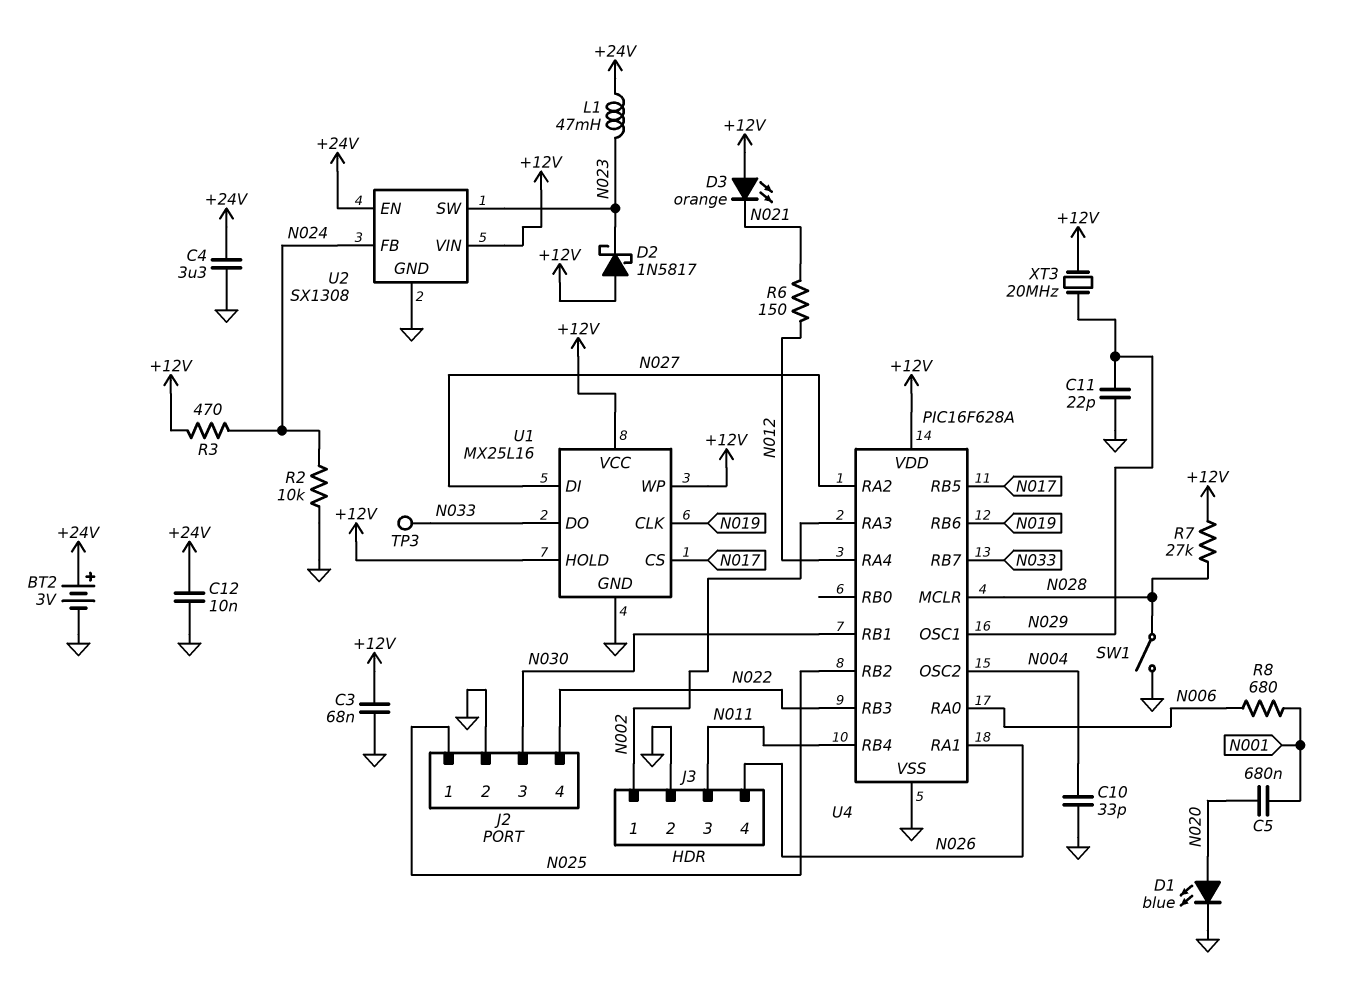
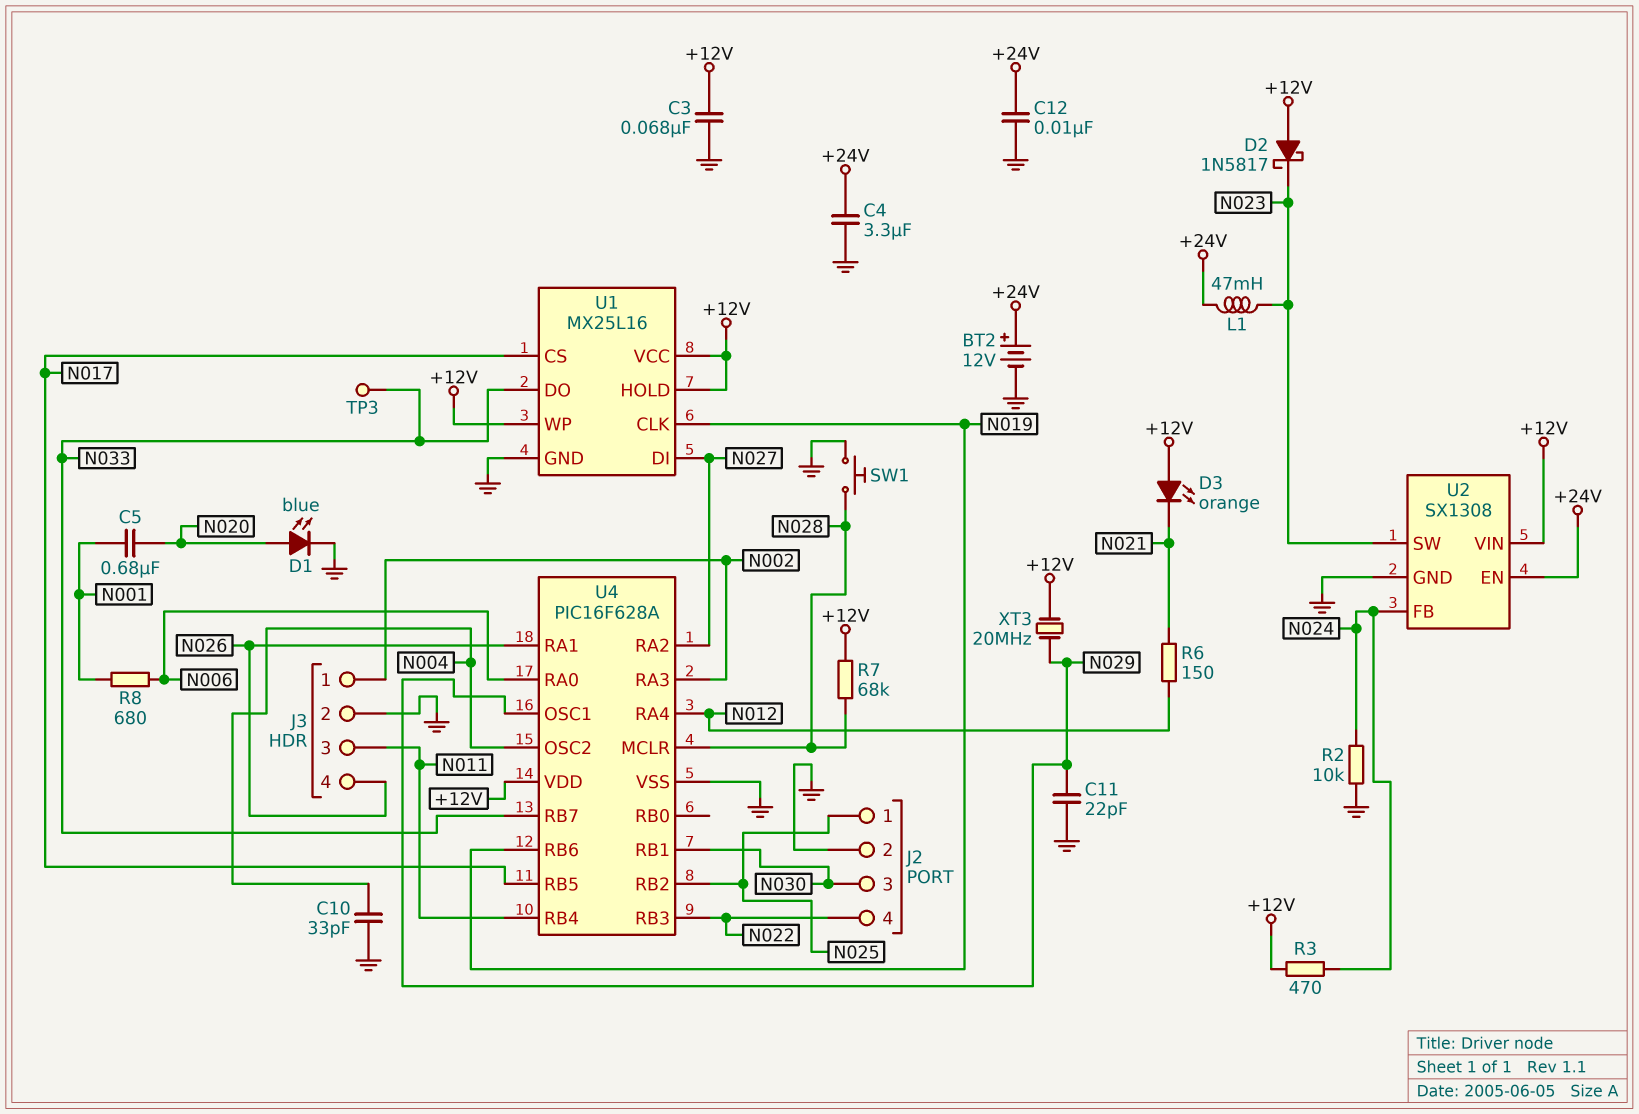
BT2: 3V (plus +24V, minus GND) -> 12V (plus +24V, minus GND)
R7: 27k (+12V, N028) -> 68k (+12V, N028)
SW1: switch (GND, N028) -> button (GND, N028)

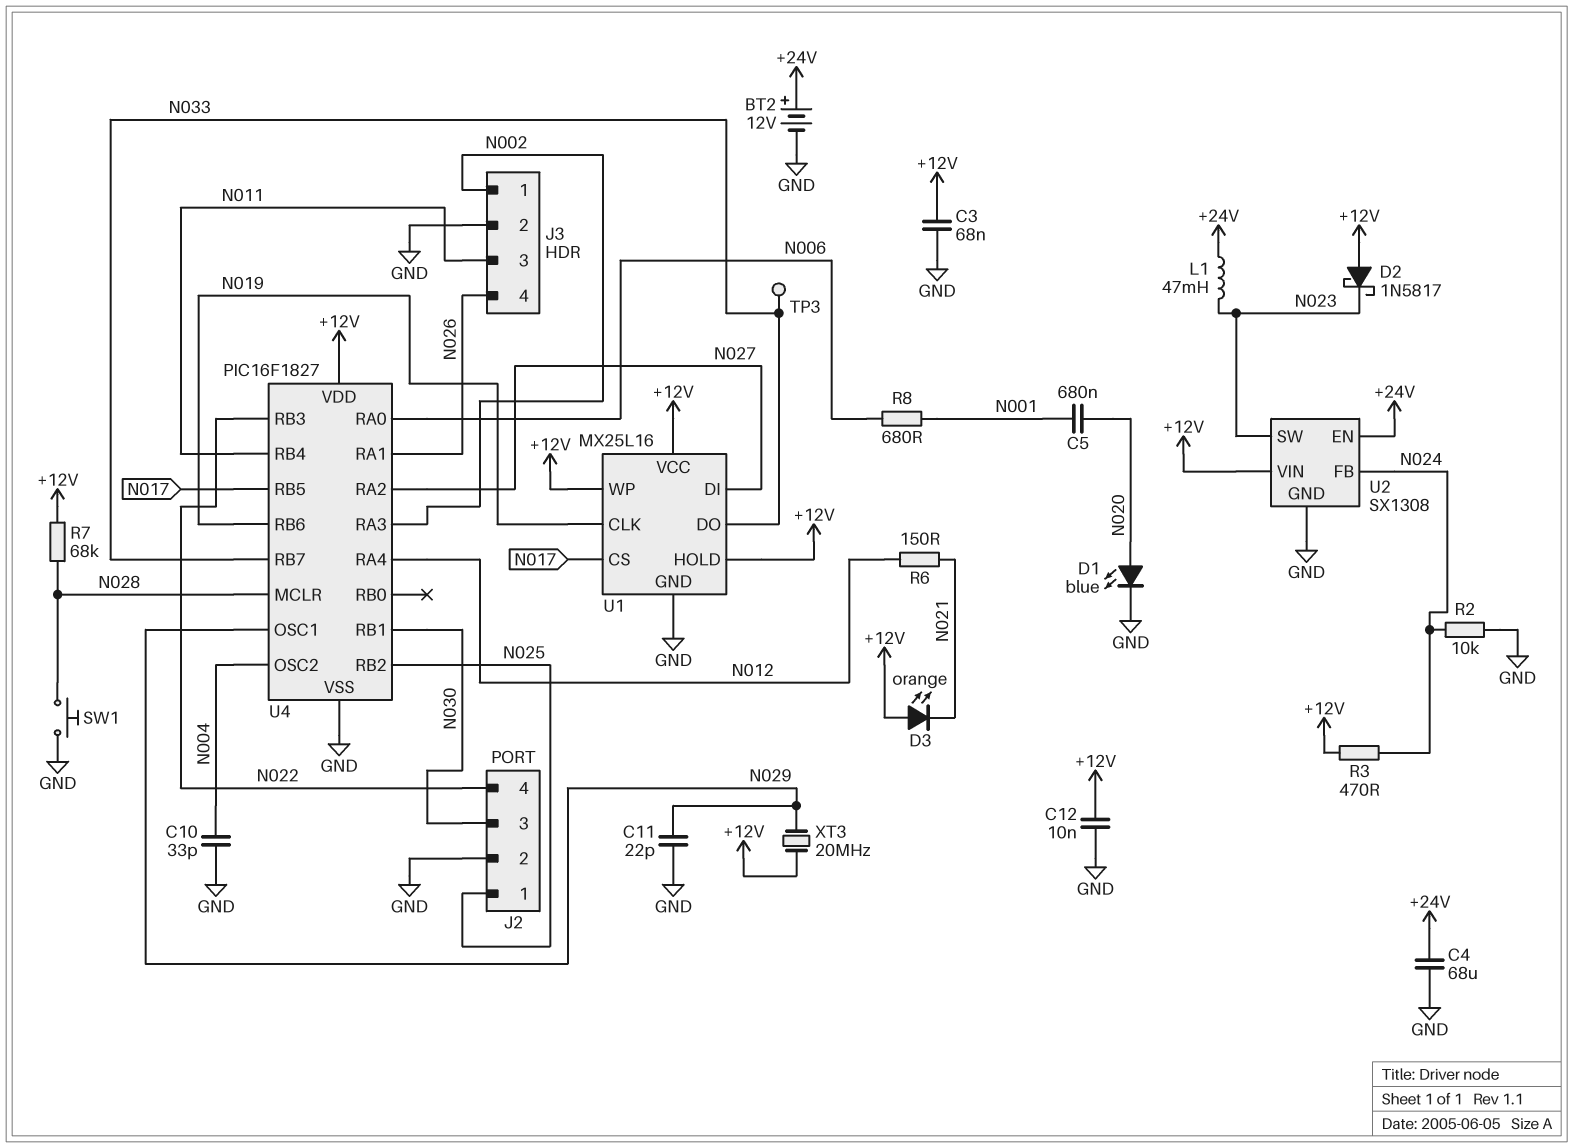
C4: 3.3uF (+24V, GND) -> 68uF (+24V, GND)
C12: 10nF (+24V, GND) -> 10nF (+12V, GND)
U4: PIC16F628A -> PIC16F1827

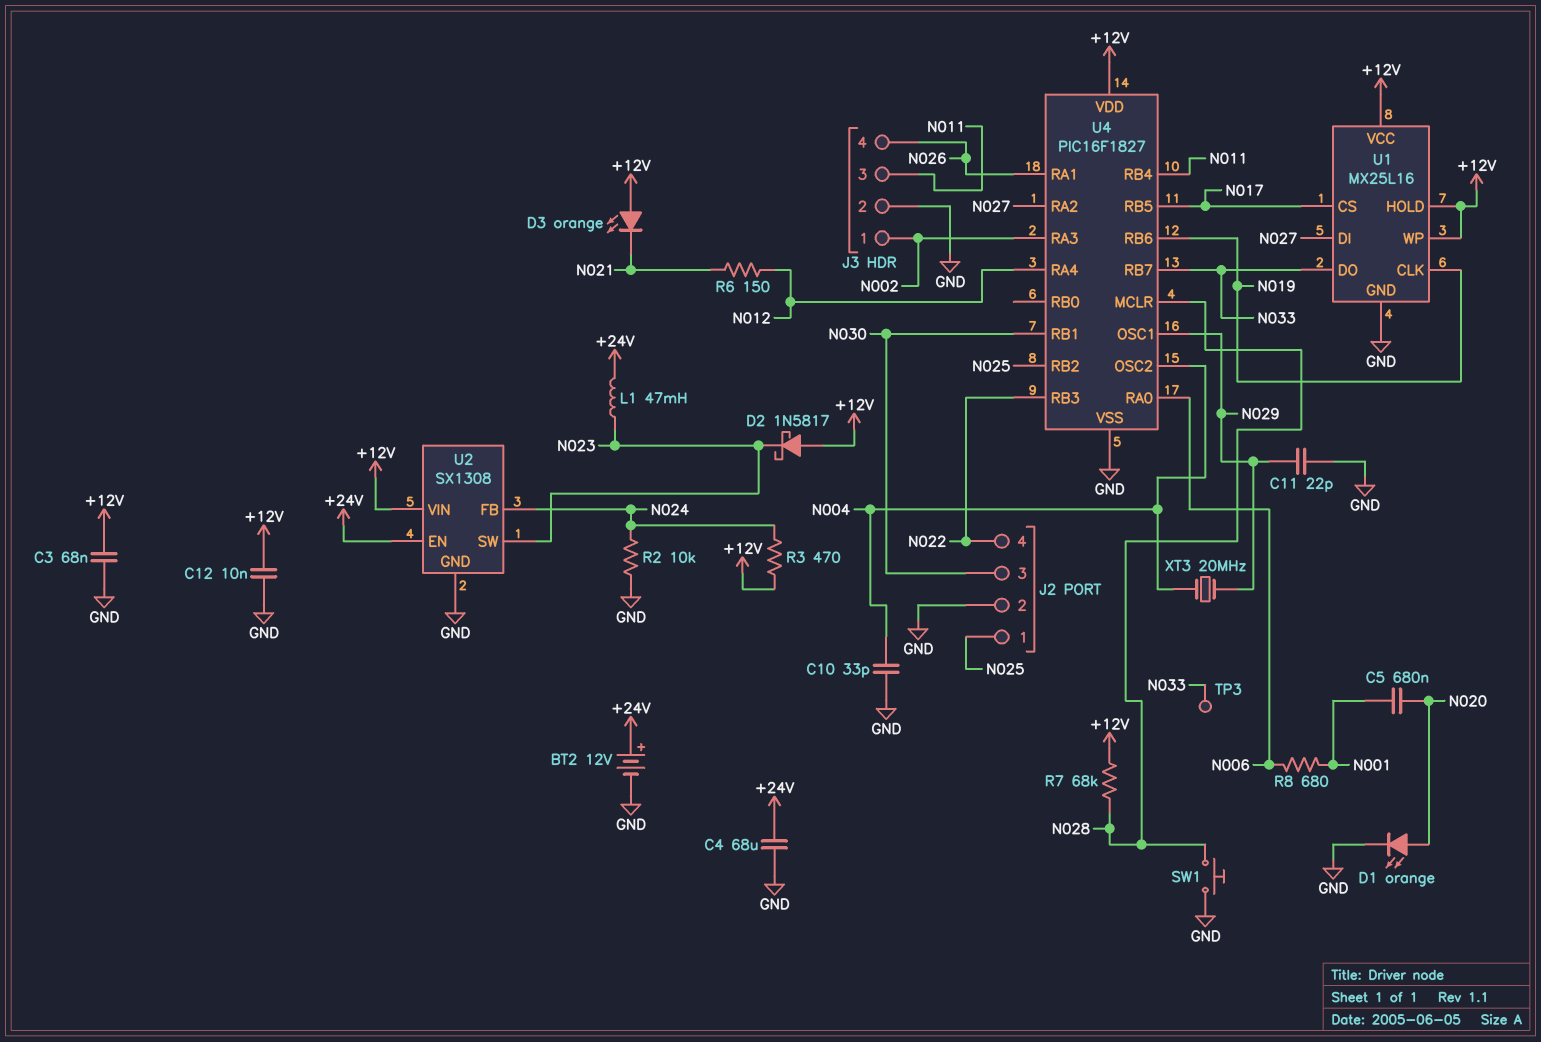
D1: LED blue (A N020, K GND) -> LED orange (A N020, K GND)
XT3: 20MHz (+12V, N029) -> 20MHz (N004, N029)

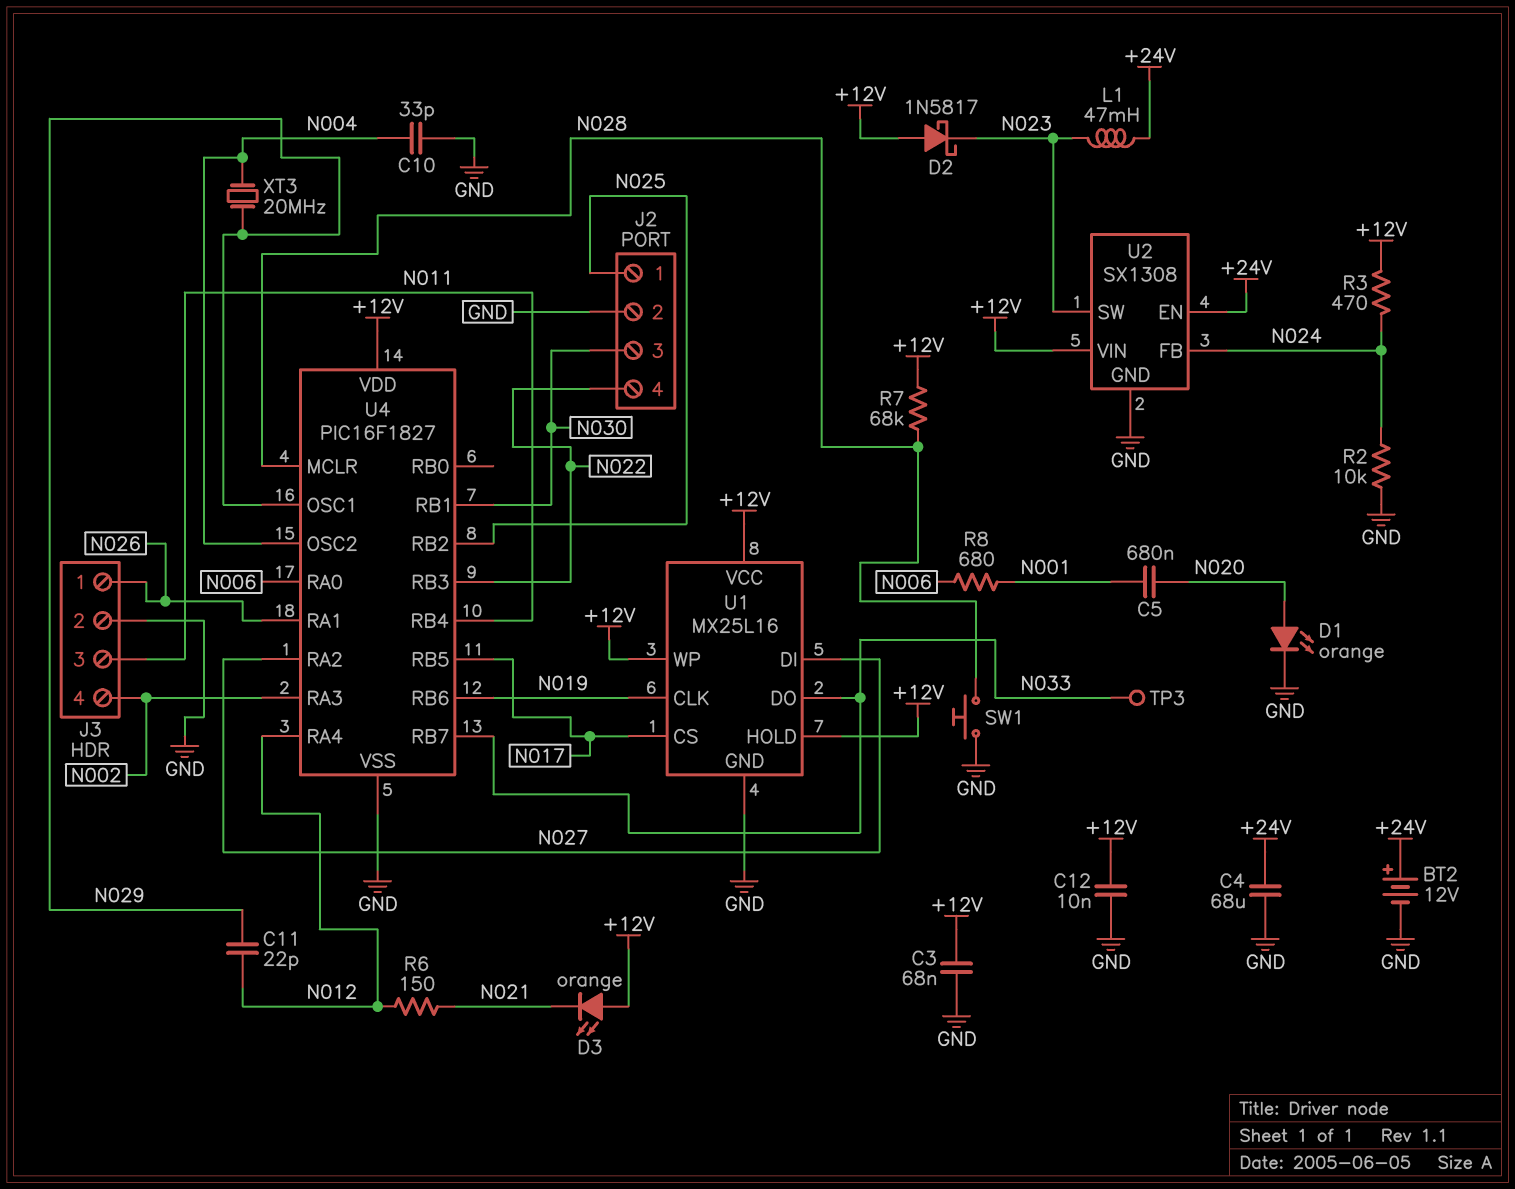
C11: 22pF (GND, N029) -> 22pF (N012, N029)
J3 pin 1: N002 -> N026
J3 pin 4: N026 -> N002

